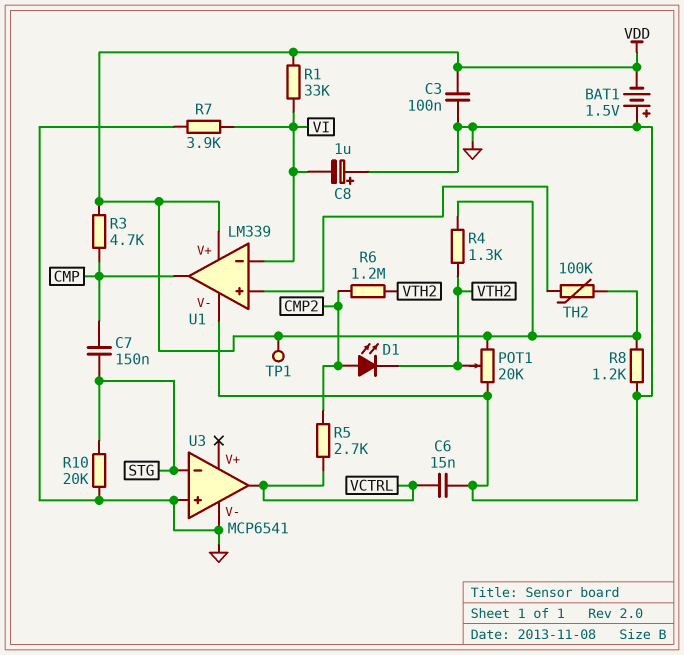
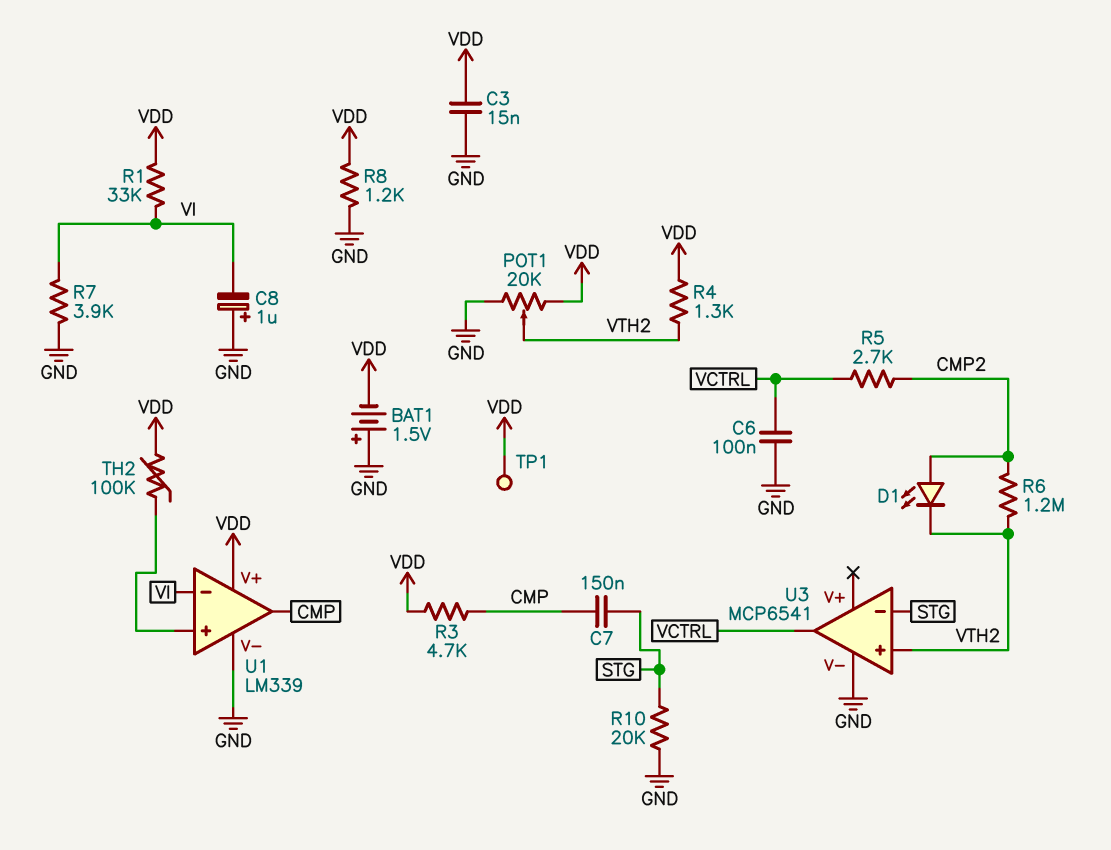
C3: 100nF (GND, VDD) -> 15nF (GND, VDD)
C6: 15nF (GND, VCTRL) -> 100nF (GND, VCTRL)
U3 pin in+: GND -> VTH2

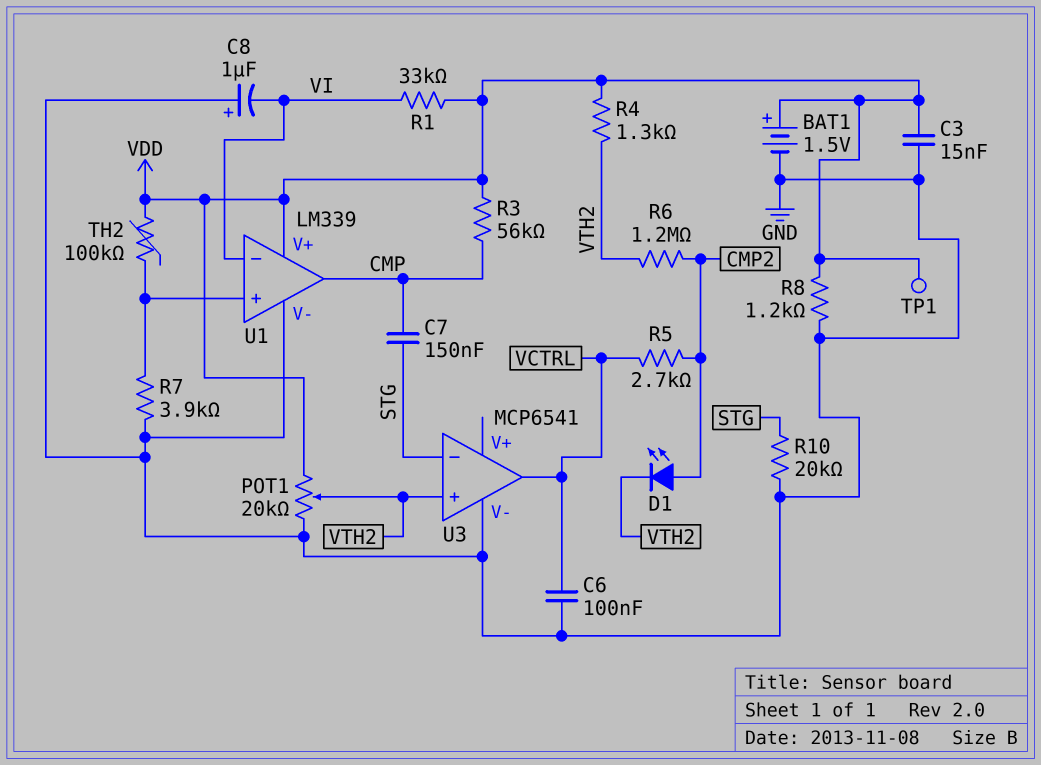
BAT1: 1.5V (plus GND, minus VDD) -> 1.5V (plus VDD, minus GND)
R3: 4.7k (CMP, VDD) -> 56k (CMP, VDD)
R7: 3.9k (GND, VI) -> 3.9k (GND, U1/in+)

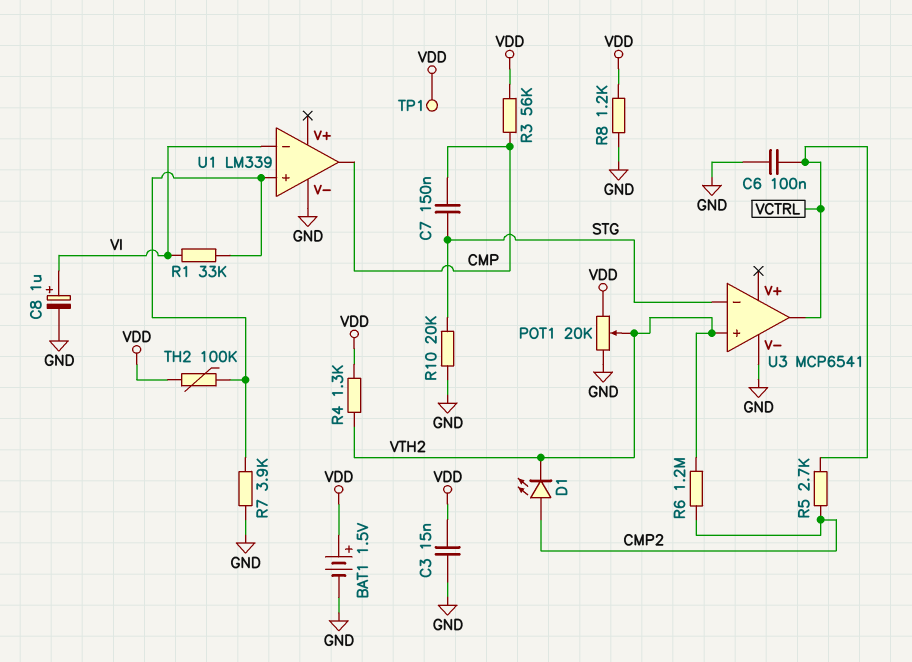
C8: 1uF (plus GND, minus VI) -> 1uF (plus VI, minus GND)
R1: 33k (VDD, VI) -> 33k (U1/in+, VI)
U1 pin V+: VDD -> none

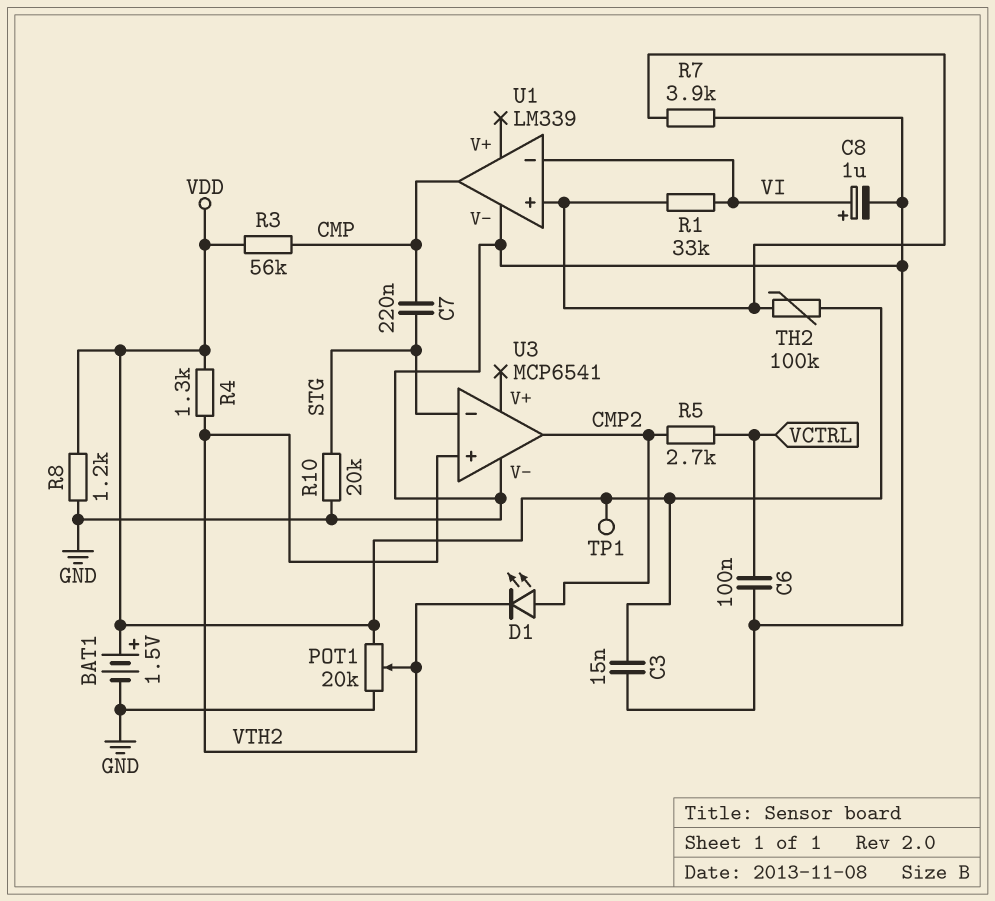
C7: 150nF (CMP, STG) -> 220nF (CMP, STG)
R6: 1.2M (CMP2, VTH2) -> none
U3 pin out: VCTRL -> CMP2

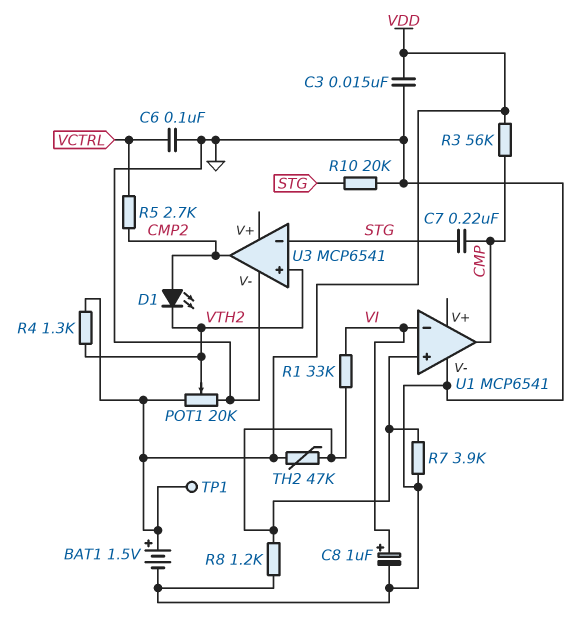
R8: 1.2k (GND, VDD) -> 1.2k (GND, U1/in+)
TH2: 100k (U1/in+, VDD) -> 47k (U1/in+, VDD)
U1: LM339 -> MCP6541

